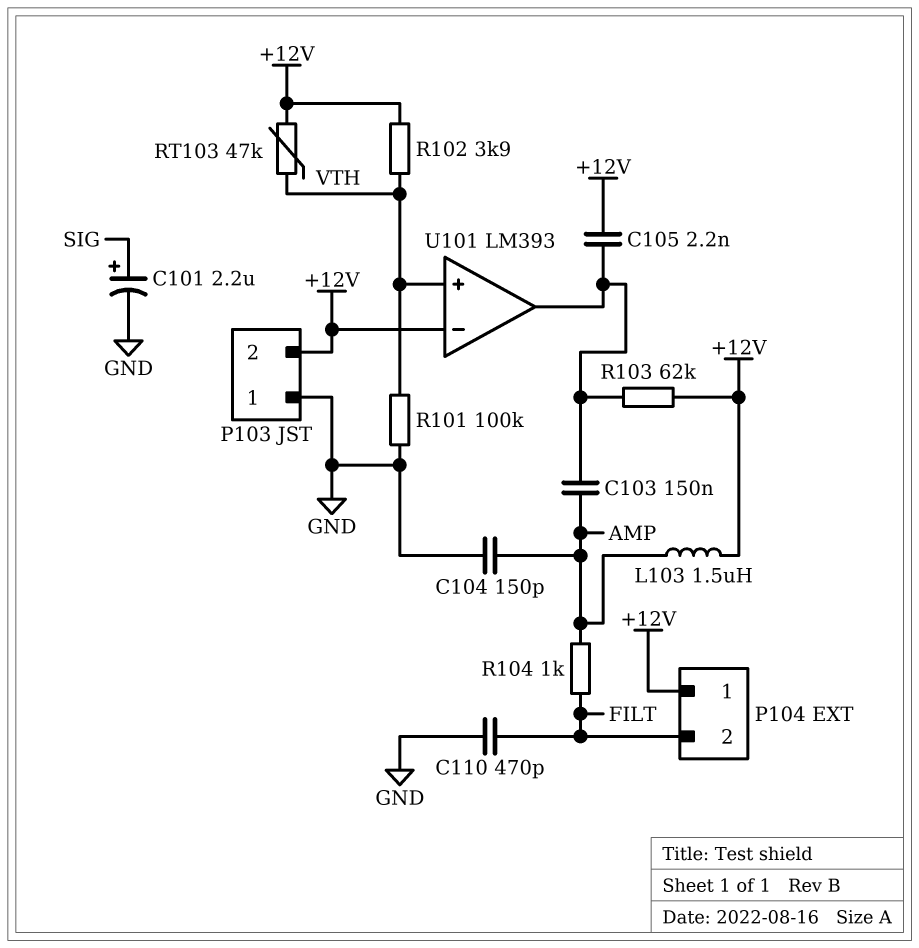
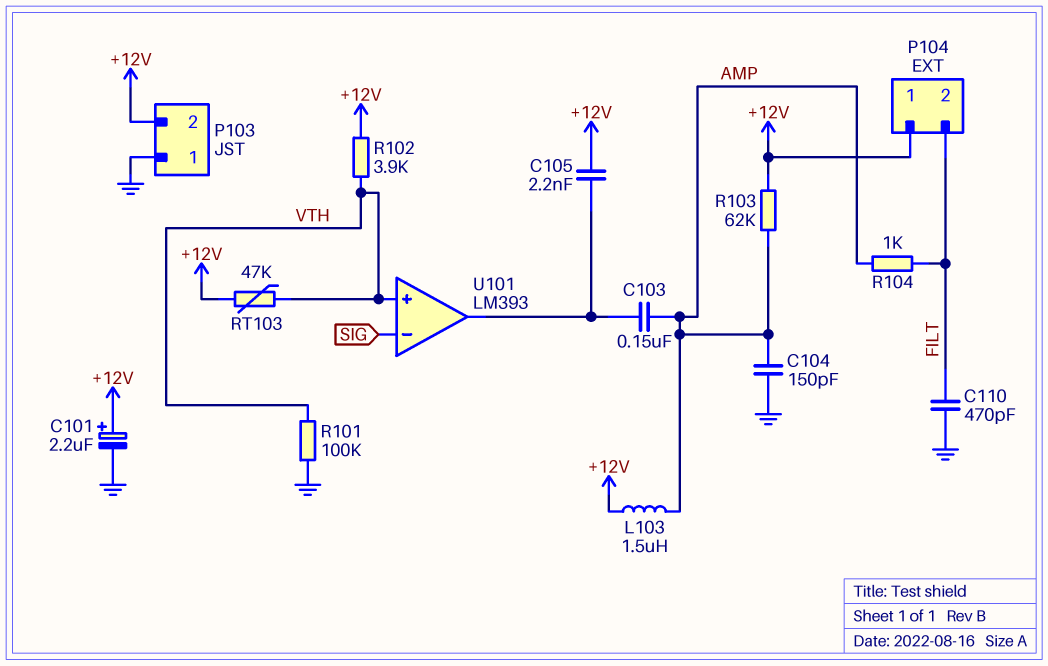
C101: 2.2uF (plus SIG, minus GND) -> 2.2uF (plus +12V, minus GND)
R103: 62k (+12V, U101/out) -> 62k (+12V, AMP)
U101 pin in-: +12V -> SIG

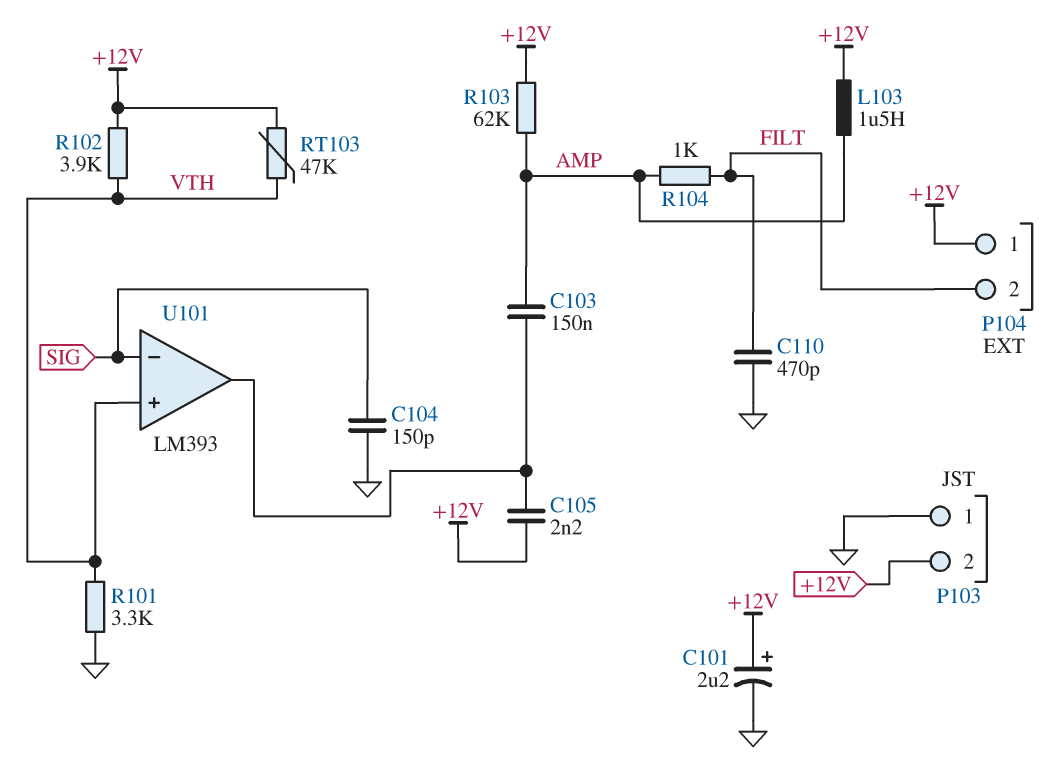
C104: 150pF (AMP, GND) -> 150pF (GND, SIG)
R101: 100k (GND, VTH) -> 3.3k (GND, VTH)

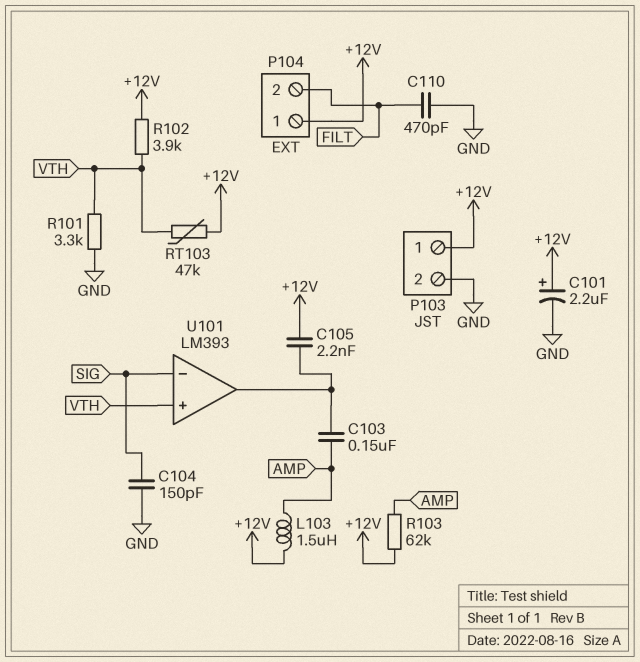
P103 pin 1: GND -> +12V
P103 pin 2: +12V -> GND
R104: 1k (AMP, FILT) -> none

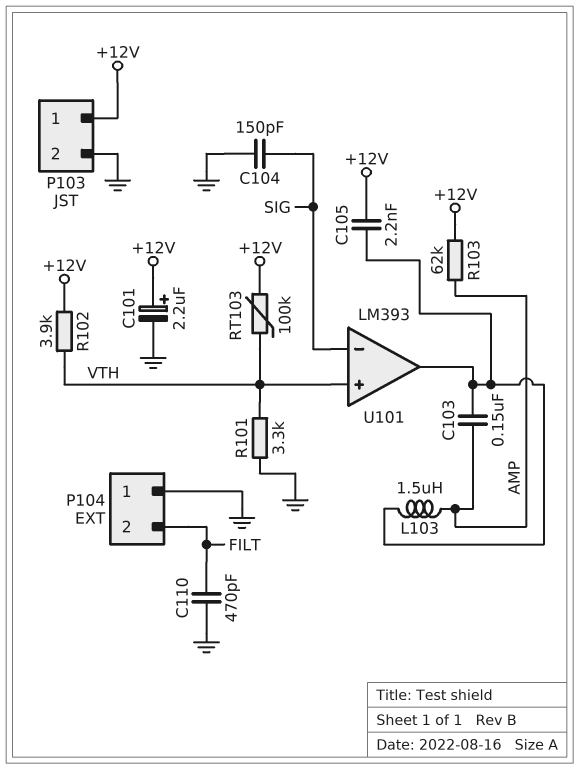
L103: 1.5uH (+12V, AMP) -> 1.5uH (AMP, U101/out)
P104 pin 1: +12V -> GND
RT103: 47k (+12V, VTH) -> 100k (+12V, VTH)

